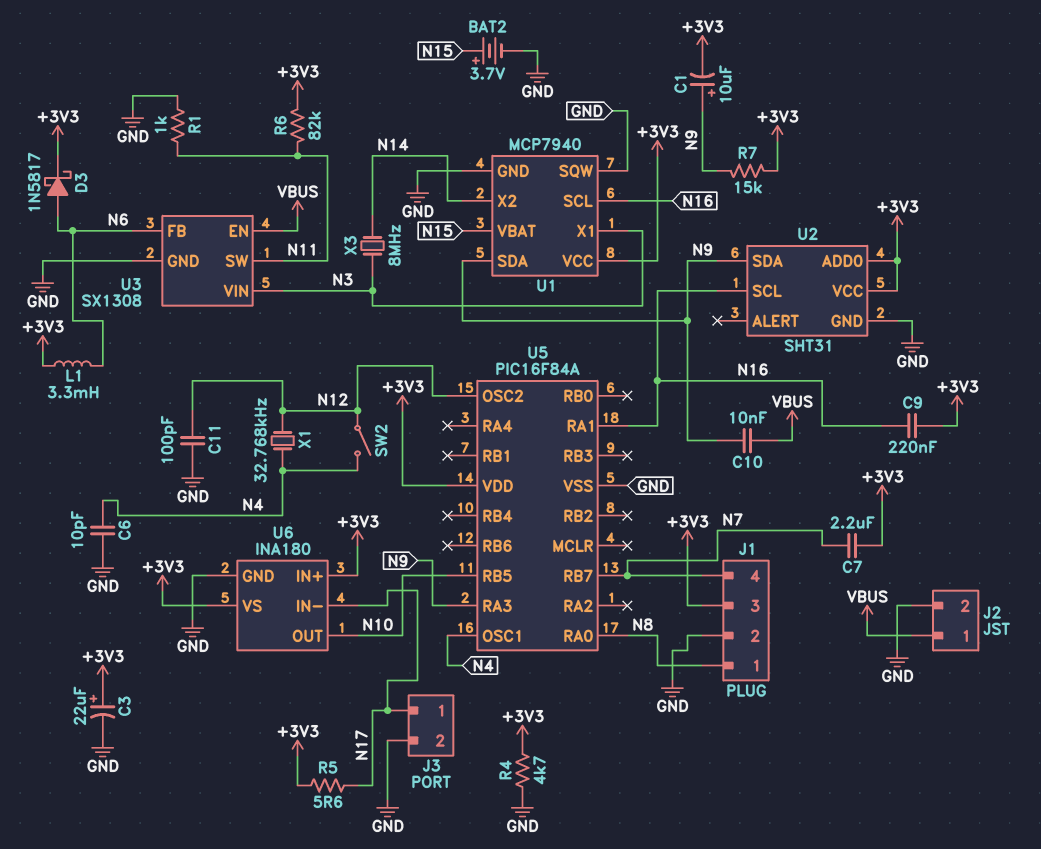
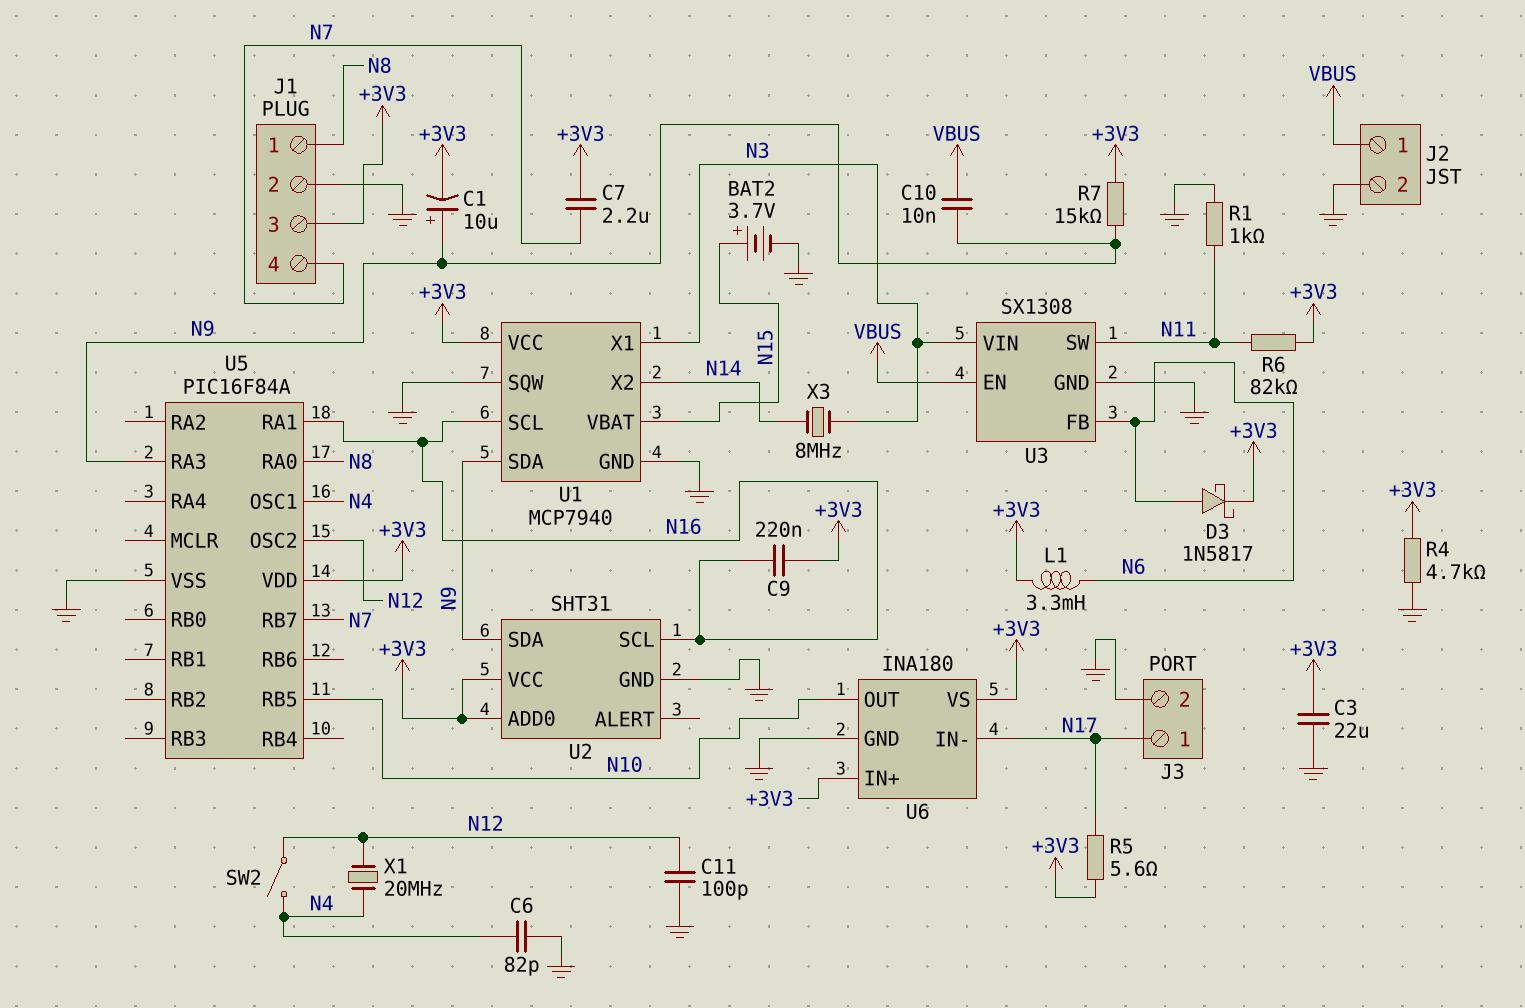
C3: 22uF (plus +3V3, minus GND) -> 22uF (+3V3, GND)
C6: 10pF (GND, N4) -> 82pF (GND, N4)
X1: 32.768kHz (N4, N12) -> 20MHz (N4, N12)

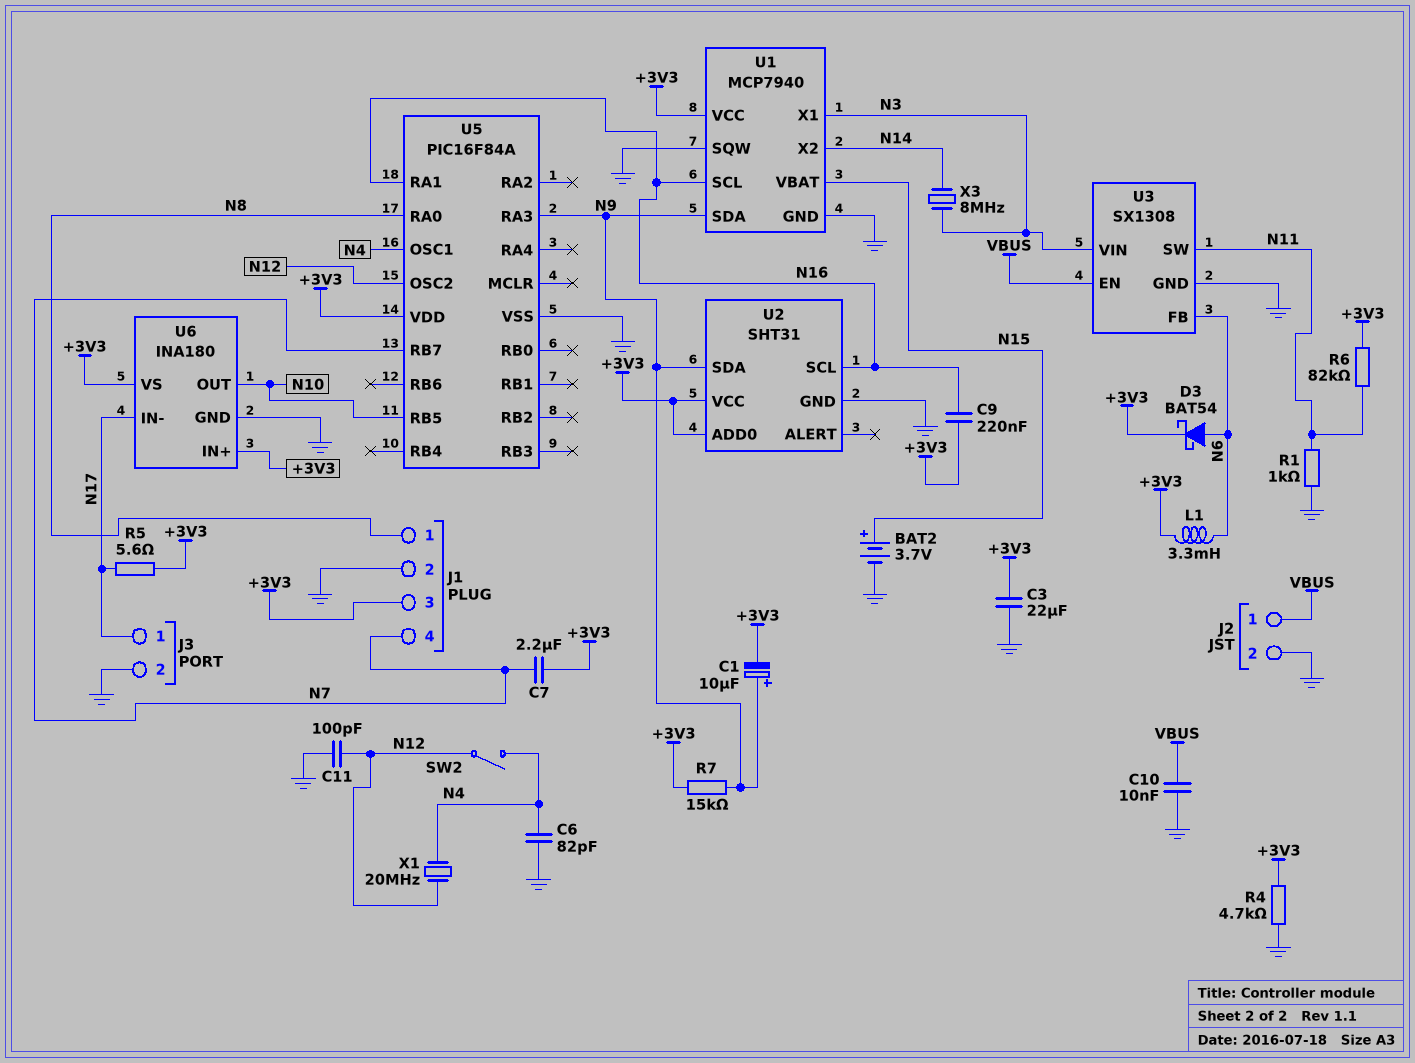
C10: 10nF (N9, VBUS) -> 10nF (GND, VBUS)
D3: schottky 1N5817 (A N6, K +3V3) -> schottky BAT54 (A N6, K +3V3)

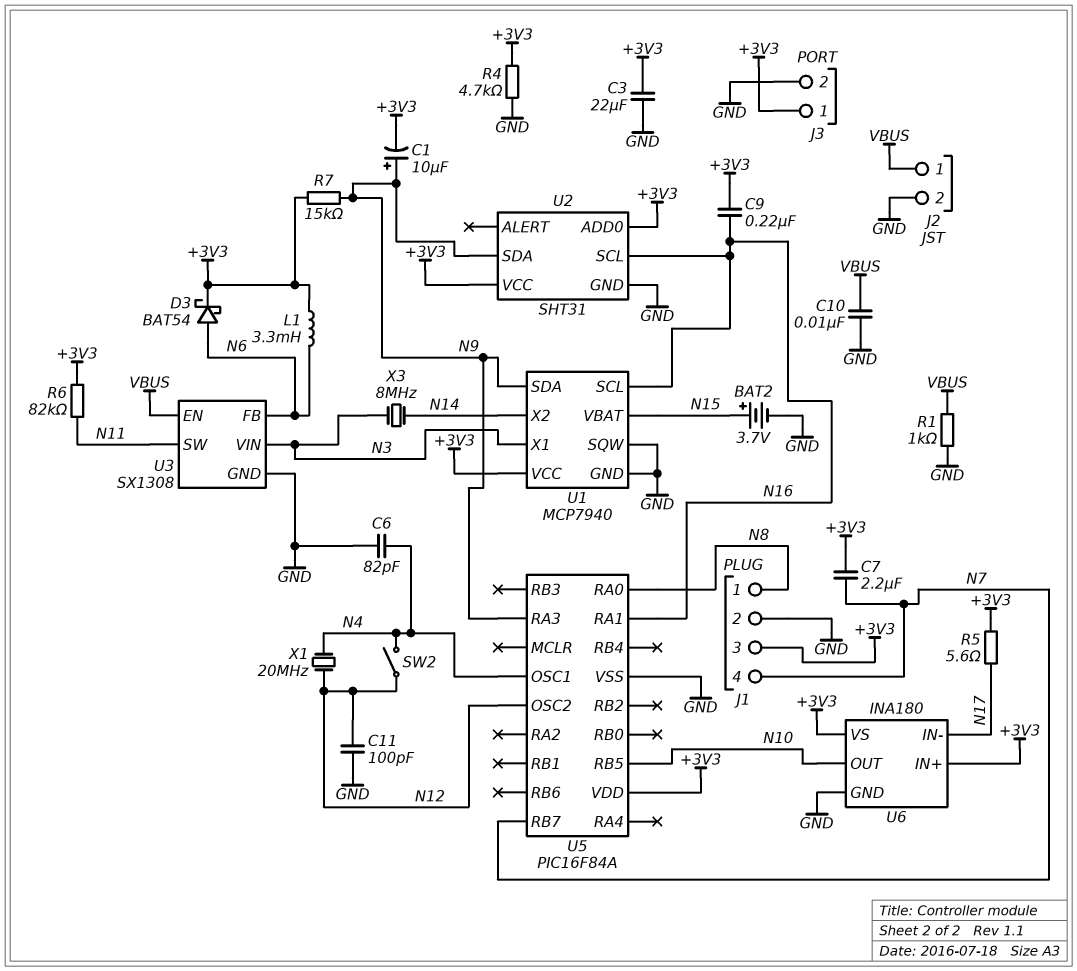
J3 pin 1: N17 -> +3V3
R1: 1k (GND, N11) -> 1k (GND, VBUS)

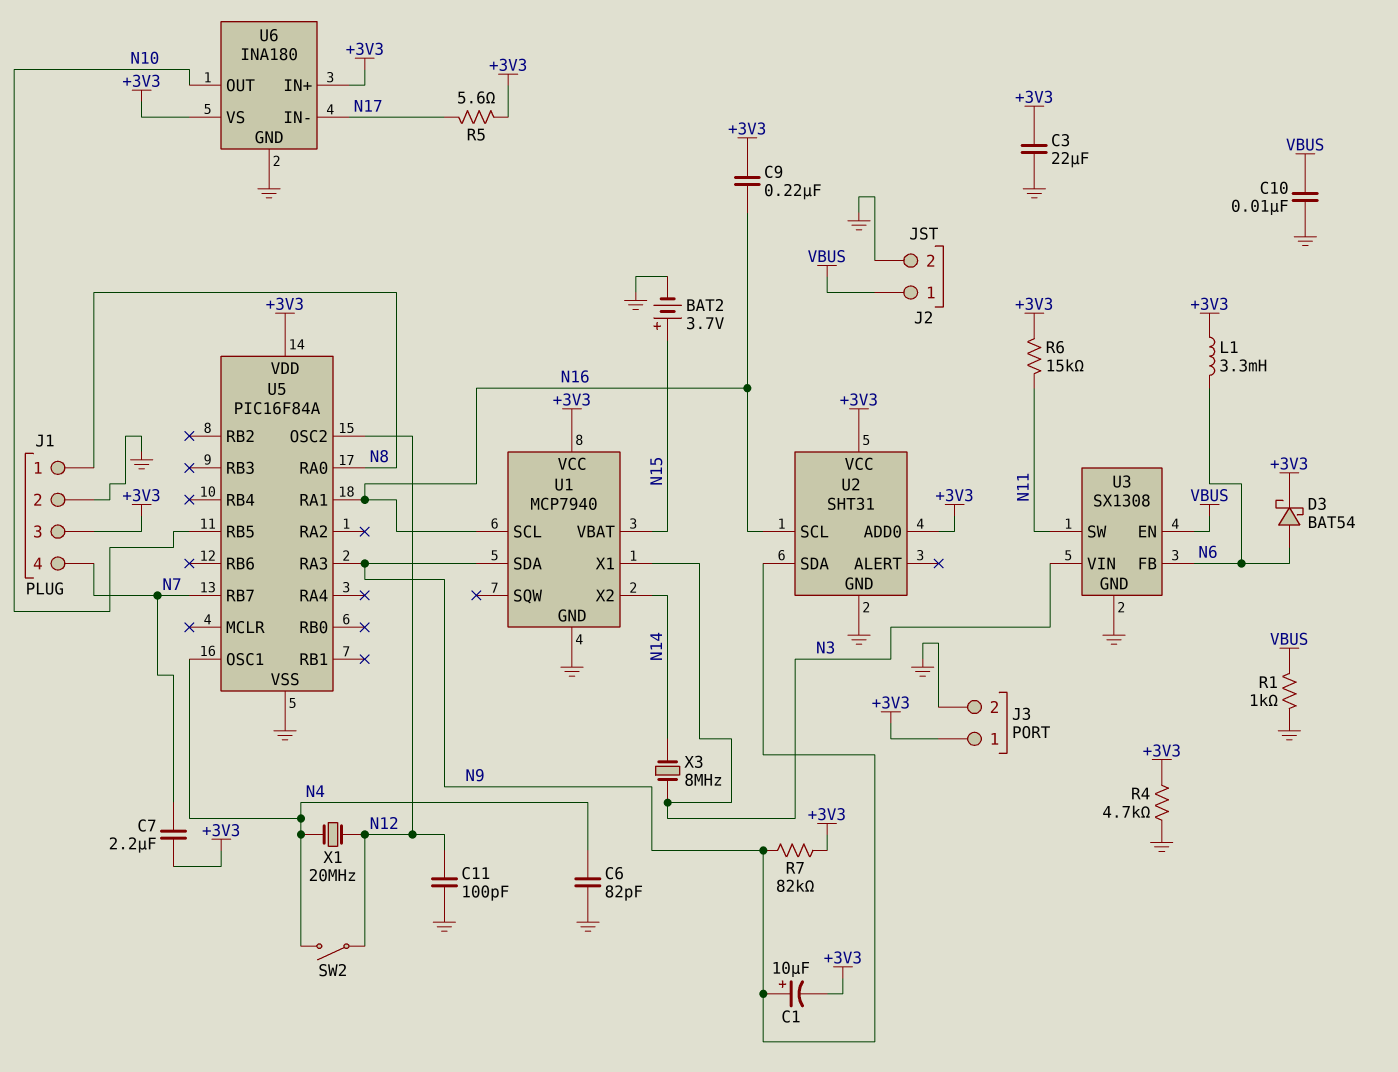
R6: 82k (+3V3, N11) -> 15k (+3V3, N11)
R7: 15k (+3V3, N9) -> 82k (+3V3, N9)
U1 pin SQW: GND -> none

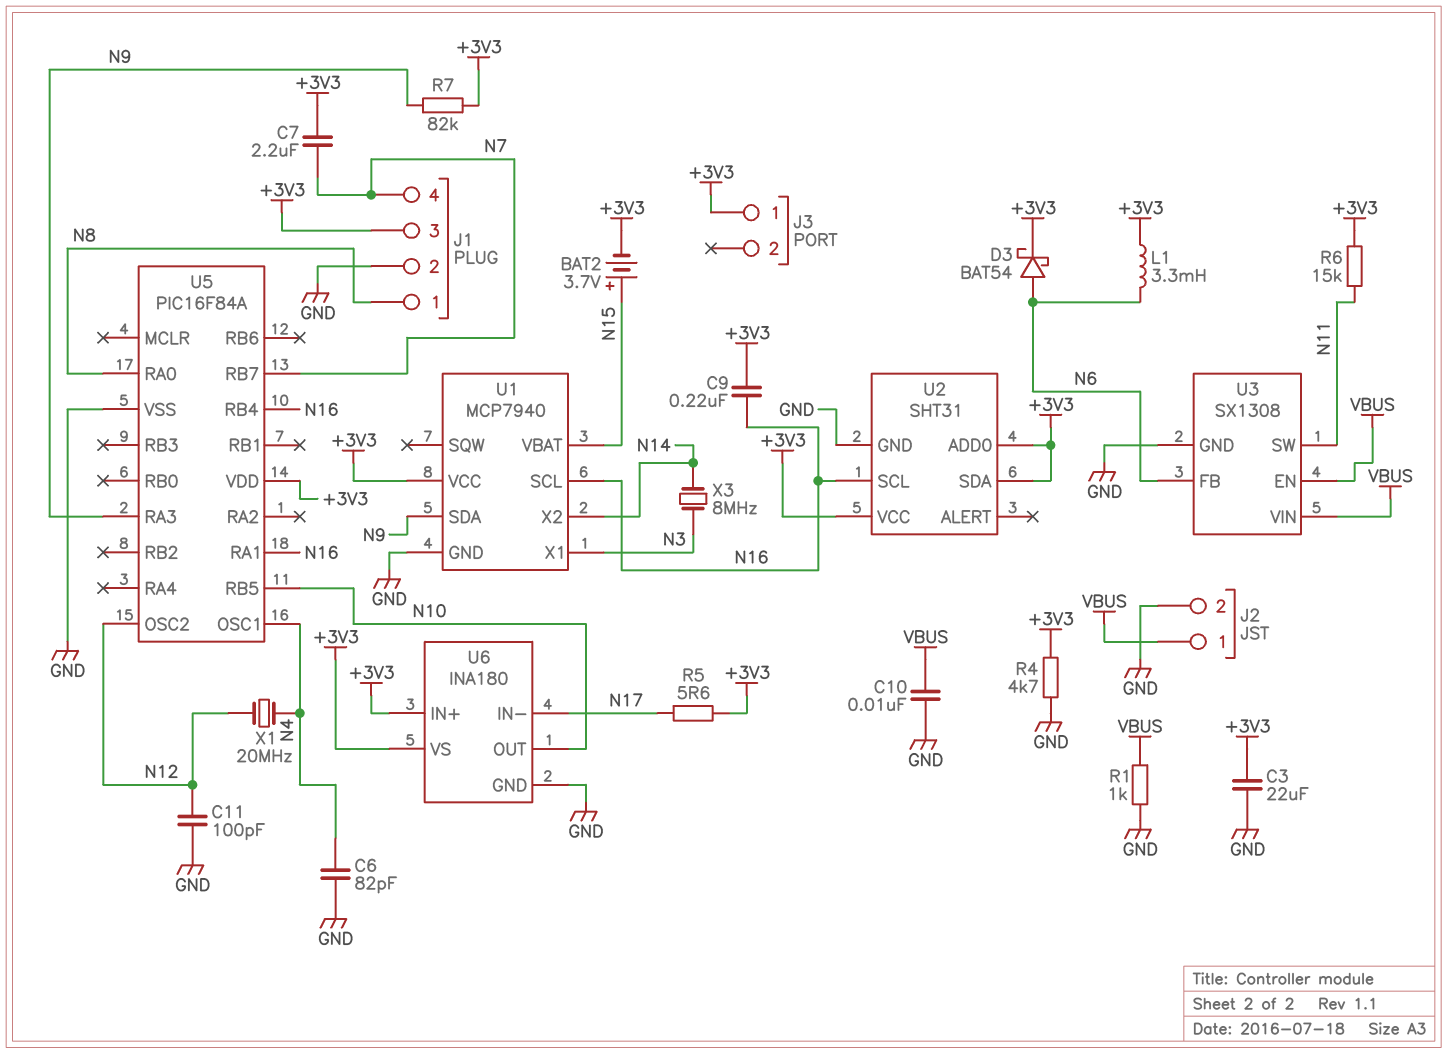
BAT2: 3.7V (plus N15, minus GND) -> 3.7V (plus N15, minus +3V3)
C1: 10uF (plus N9, minus +3V3) -> none
J3 pin 2: GND -> none
SW2: switch (N4, N12) -> none
U2 pin SDA: N9 -> +3V3
U3 pin VIN: N3 -> VBUS
U5 pin RB4: none -> N16

